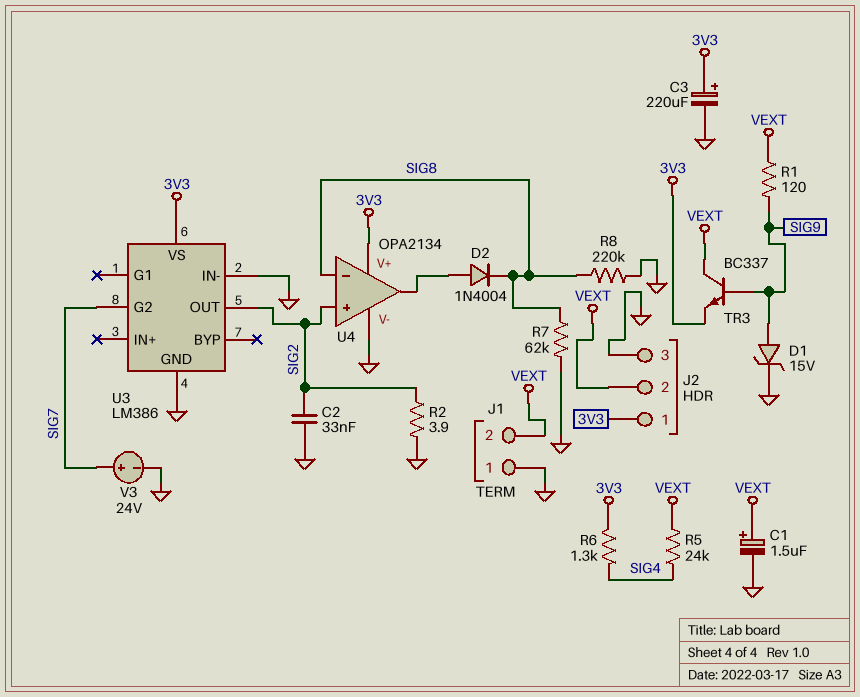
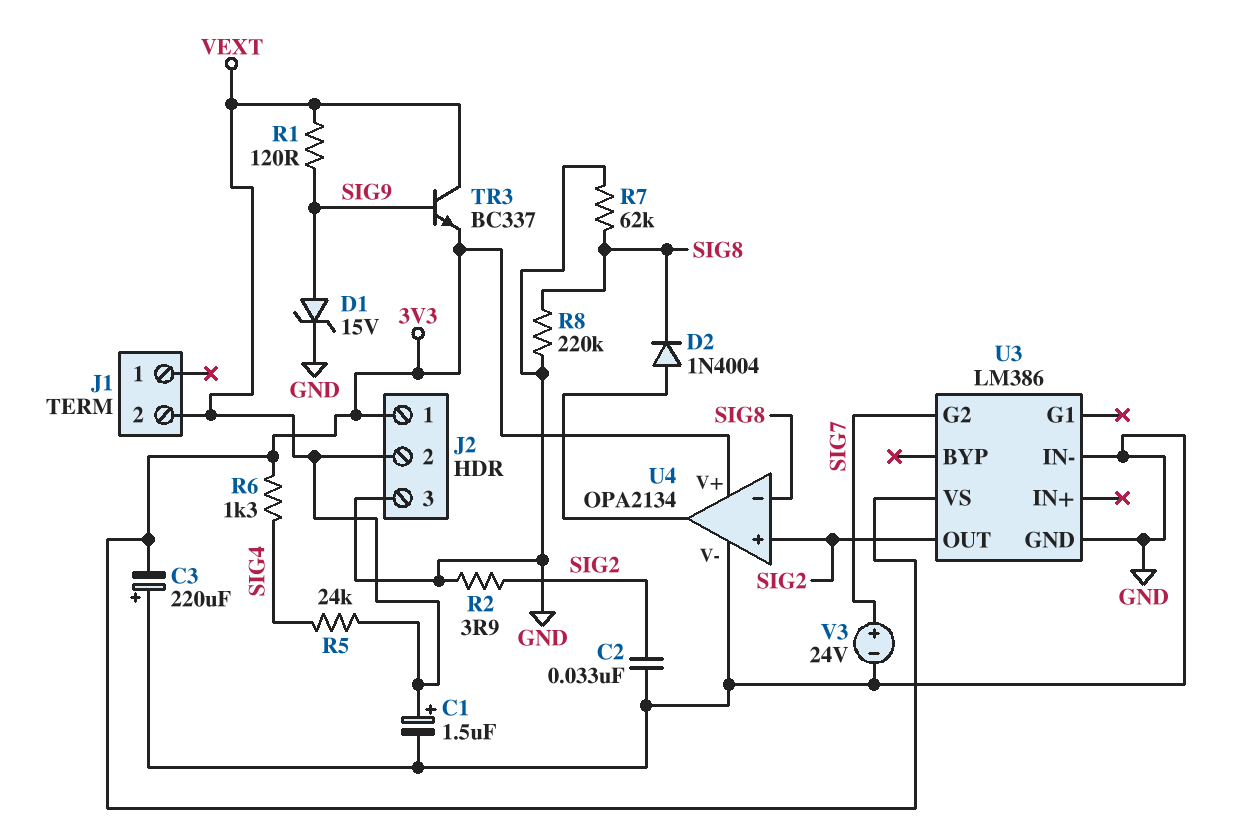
C3: 220uF (plus 3V3, minus GND) -> 220uF (plus GND, minus 3V3)
J1 pin 1: GND -> none

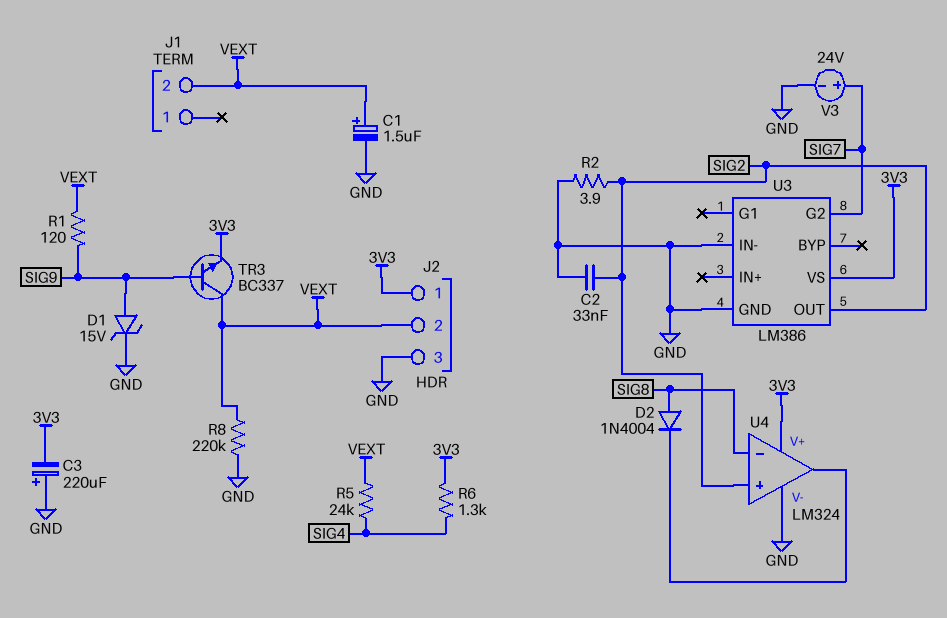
D2: diode 1N4004 (A U4/out, K SIG8) -> diode 1N4004 (A SIG8, K U4/out)
R7: 62k (GND, SIG8) -> none
R8: 220k (GND, SIG8) -> 220k (GND, VEXT)
U4: OPA2134 -> LM324

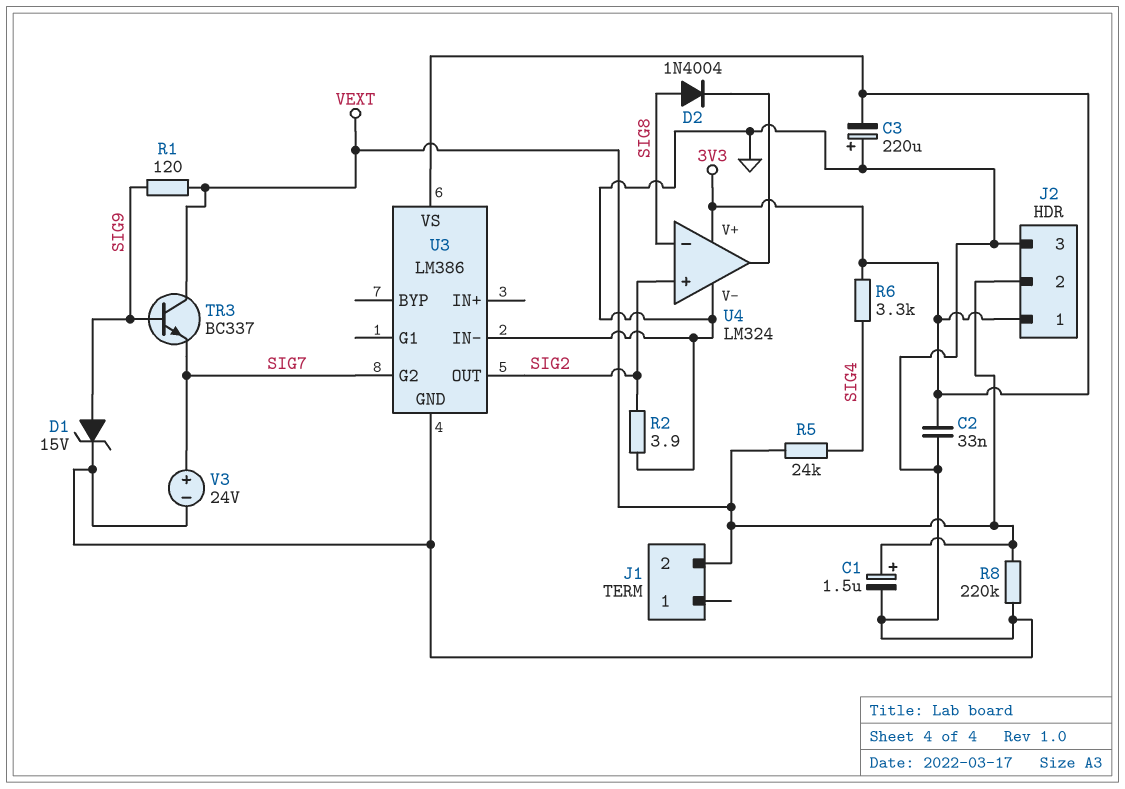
C2: 33nF (GND, SIG2) -> 33nF (3V3, GND)
R6: 1.3k (3V3, SIG4) -> 3.3k (3V3, SIG4)
TR3: NPN BC337 (B SIG9, C VEXT, E 3V3) -> NPN BC337 (B SIG9, C VEXT, E SIG7)

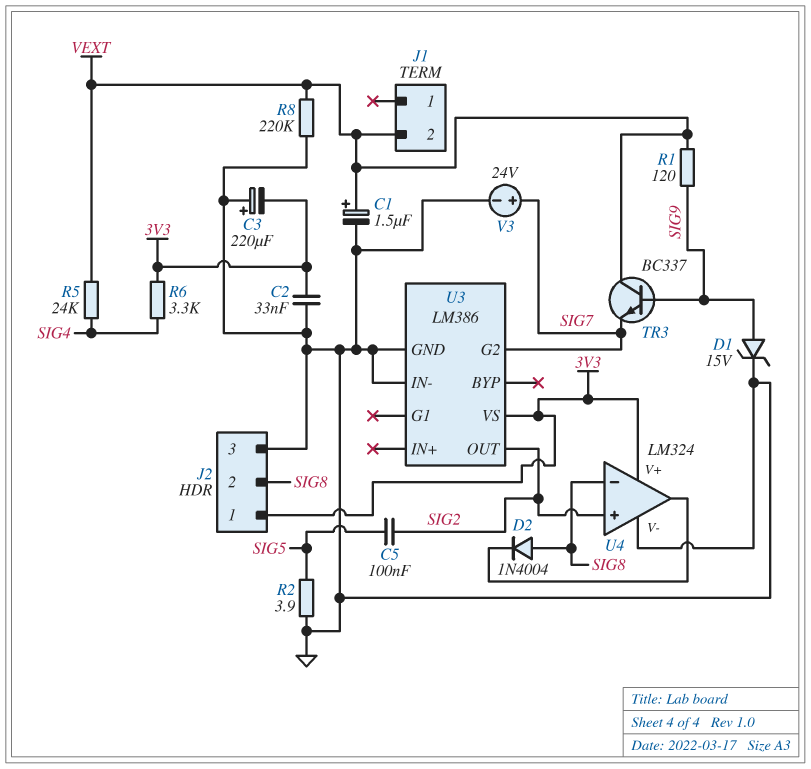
C5: none -> 100nF (SIG2, SIG5)
J2 pin 2: VEXT -> SIG8
R2: 3.9 (GND, SIG2) -> 3.9 (GND, SIG5)

